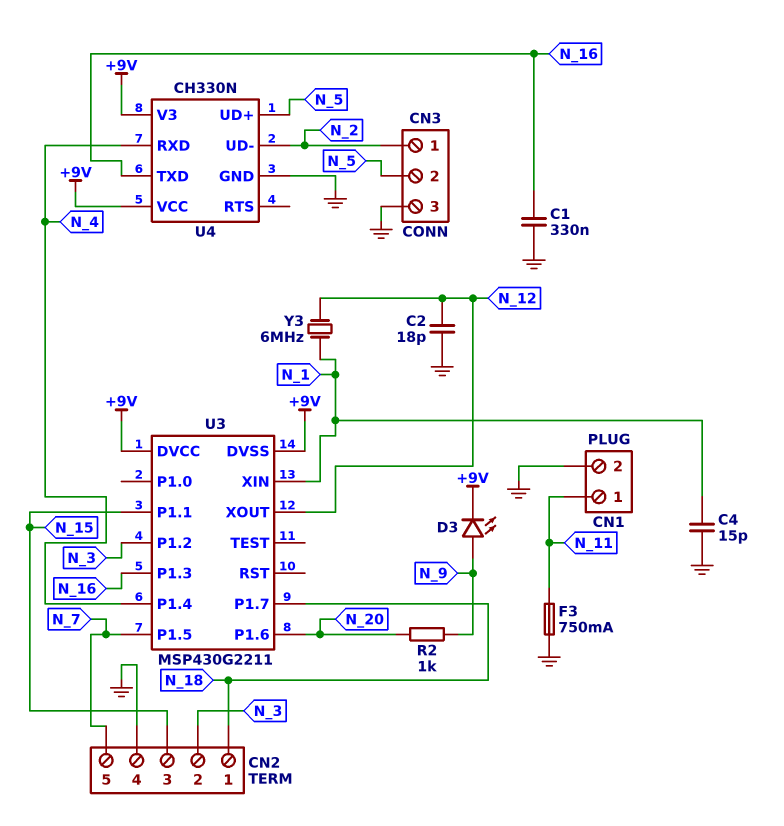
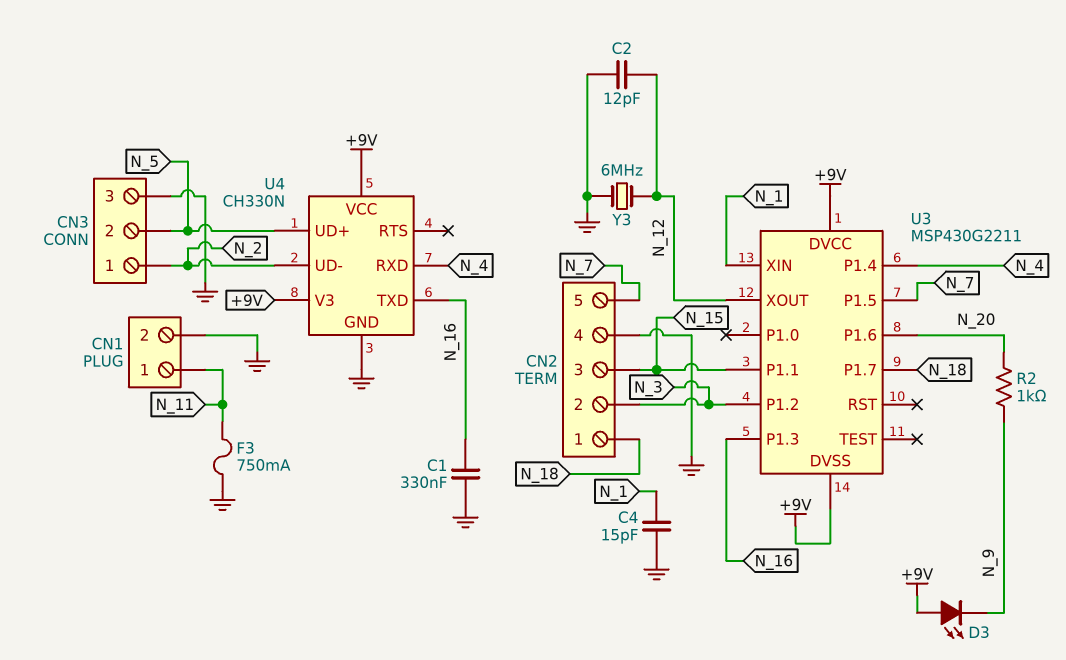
C2: 18pF (GND, N_12) -> 12pF (GND, N_12)
D3: LED (A N_9, K +9V) -> LED (A +9V, K N_9)
Y3: 6MHz (N_1, N_12) -> 6MHz (GND, N_12)

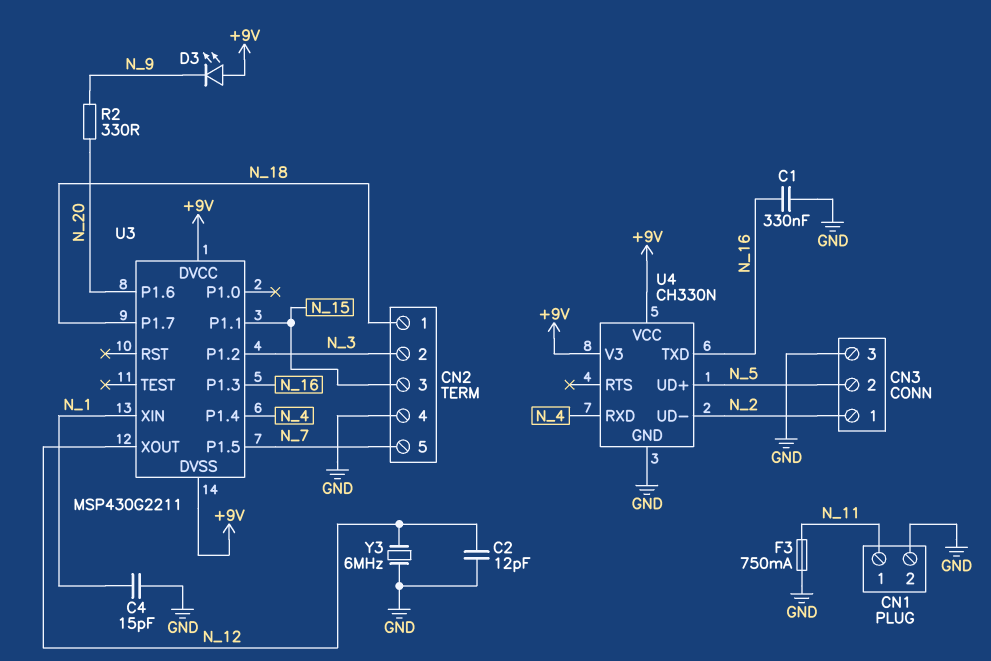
R2: 1k (N_9, N_20) -> 330 (N_9, N_20)

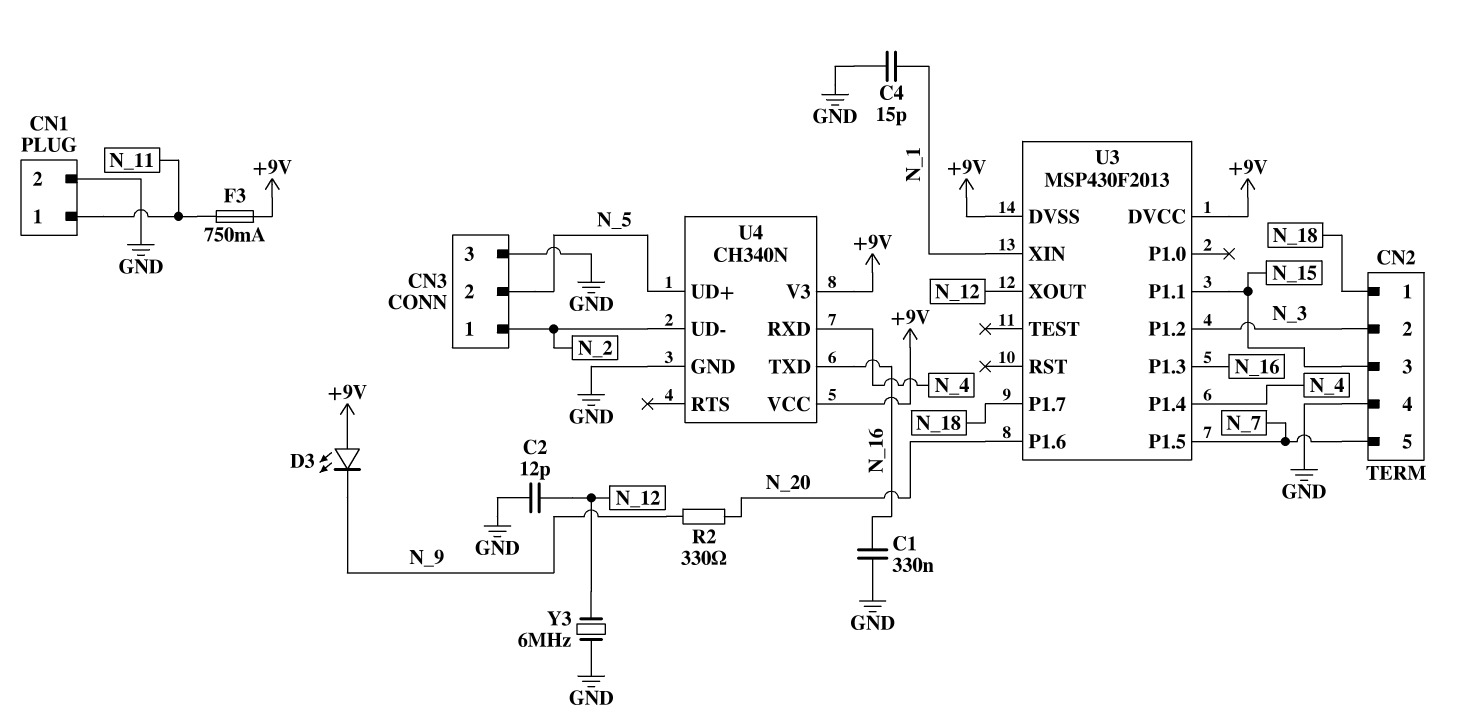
F3: 750mA (GND, N_11) -> 750mA (+9V, N_11)
U3: MSP430G2211 -> MSP430F2013
U4: CH330N -> CH340N

